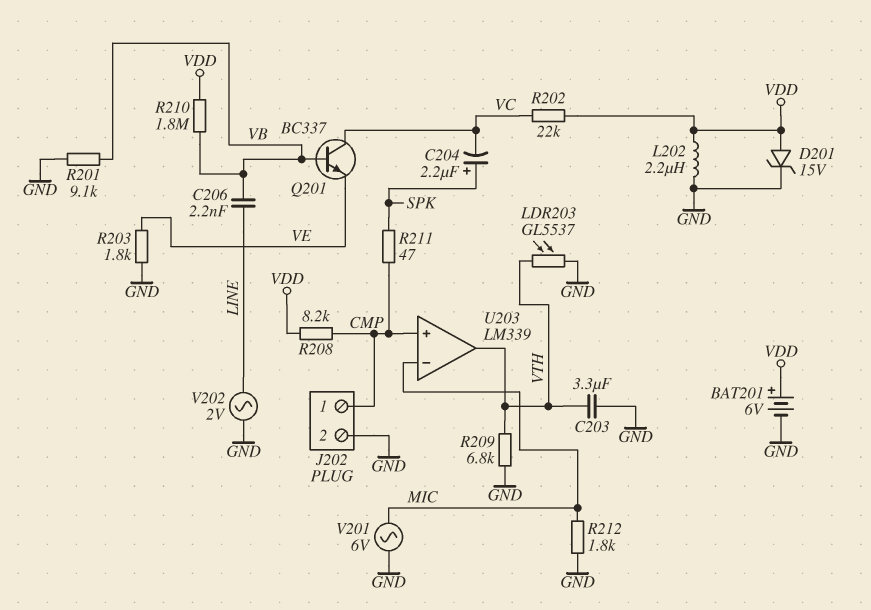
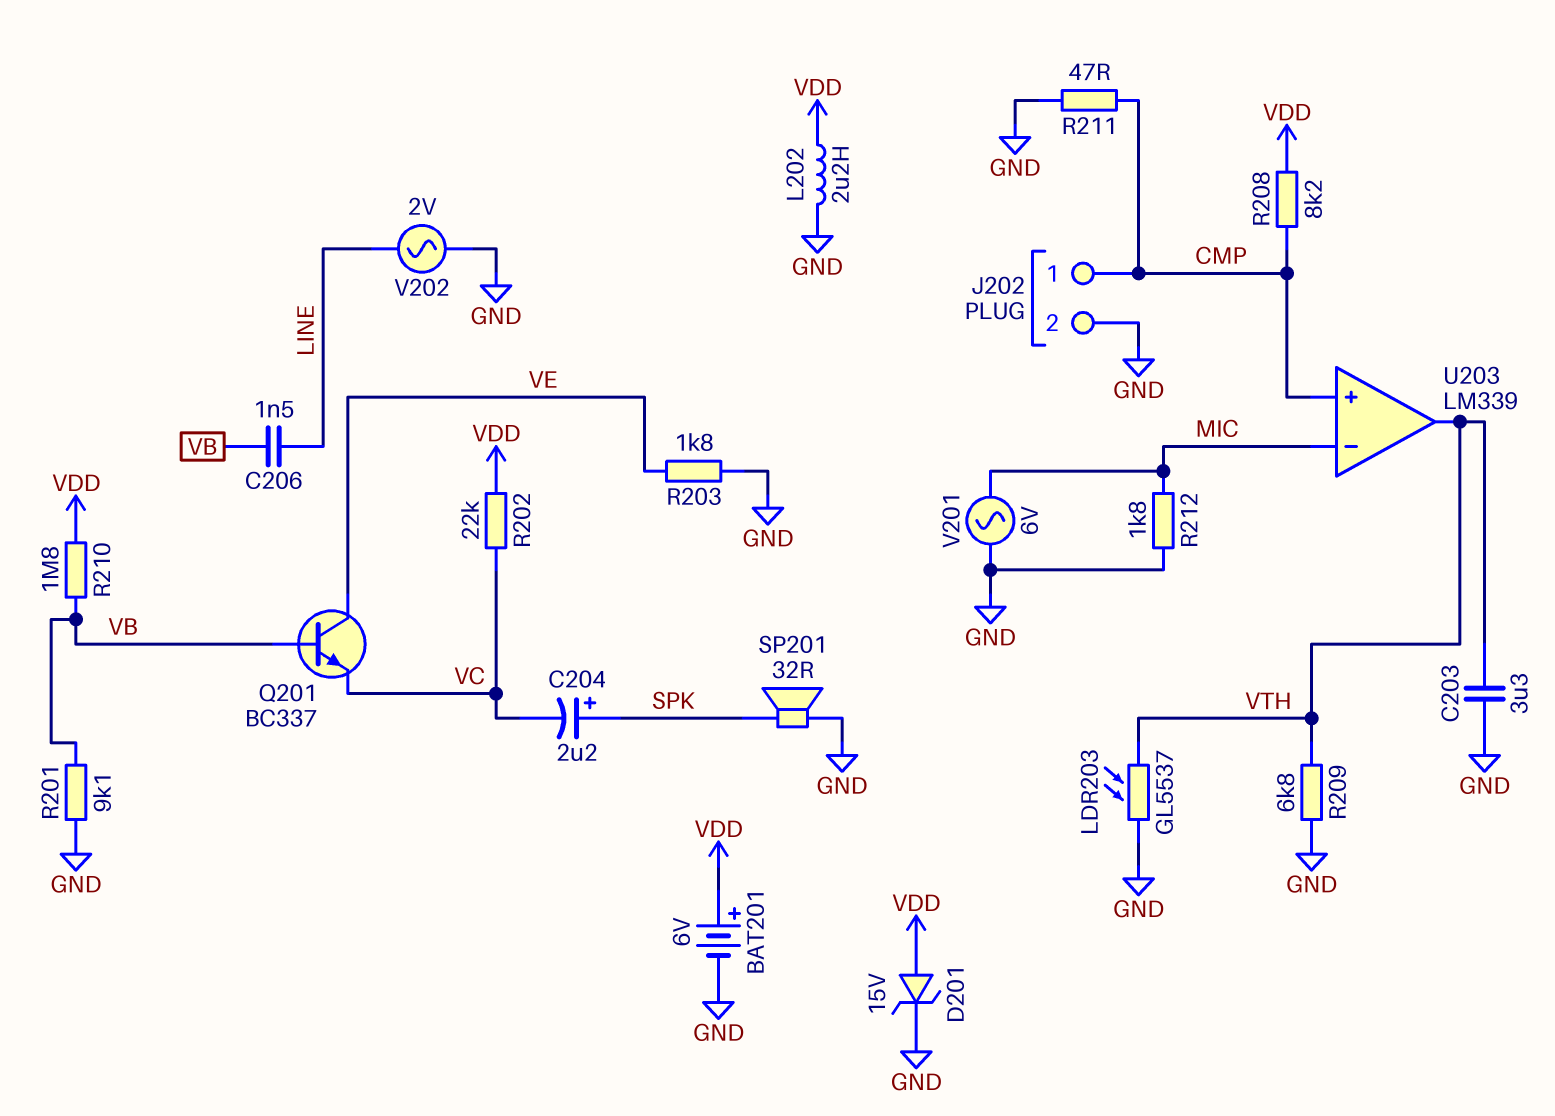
C206: 2.2nF (LINE, VB) -> 1.5nF (LINE, VB)
Q201: NPN BC337 (B VB, C VC, E VE) -> NPN BC337 (B VB, C VE, E VC)
R211: 47 (CMP, SPK) -> 47 (CMP, GND)
SP201: none -> speaker 32R (GND, SPK)

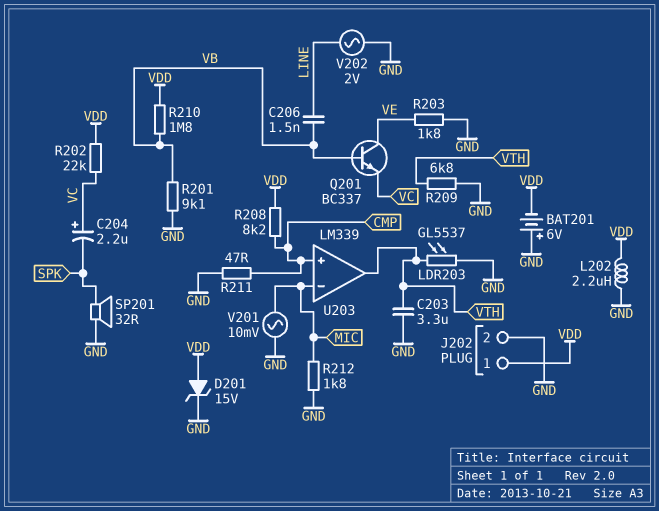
BAT201: 6V (plus VDD, minus GND) -> 6V (plus GND, minus VDD)
C204: 2.2uF (plus SPK, minus VC) -> 2.2uF (plus VC, minus SPK)
J202 pin 1: CMP -> VDD
V201: AC 6V (GND, MIC) -> AC 10mV (GND, MIC)

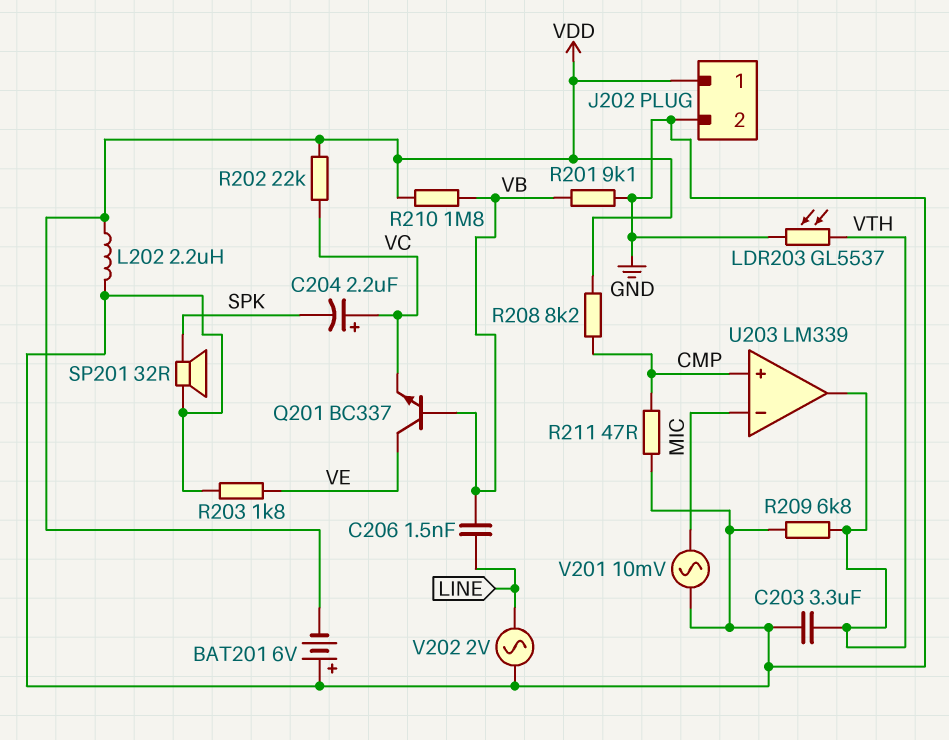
D201: zener 15V (A VDD, K GND) -> none
R212: 1.8k (GND, MIC) -> none

